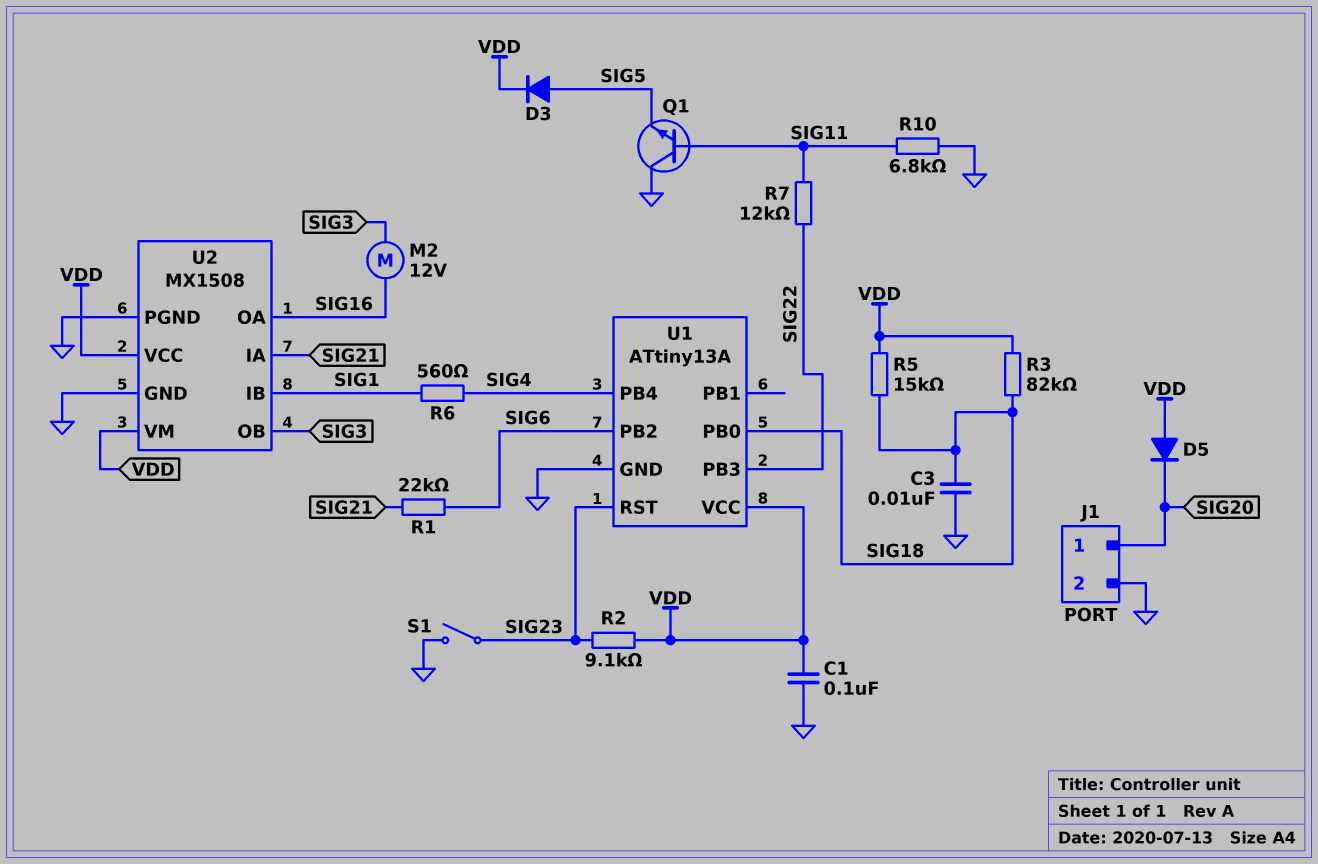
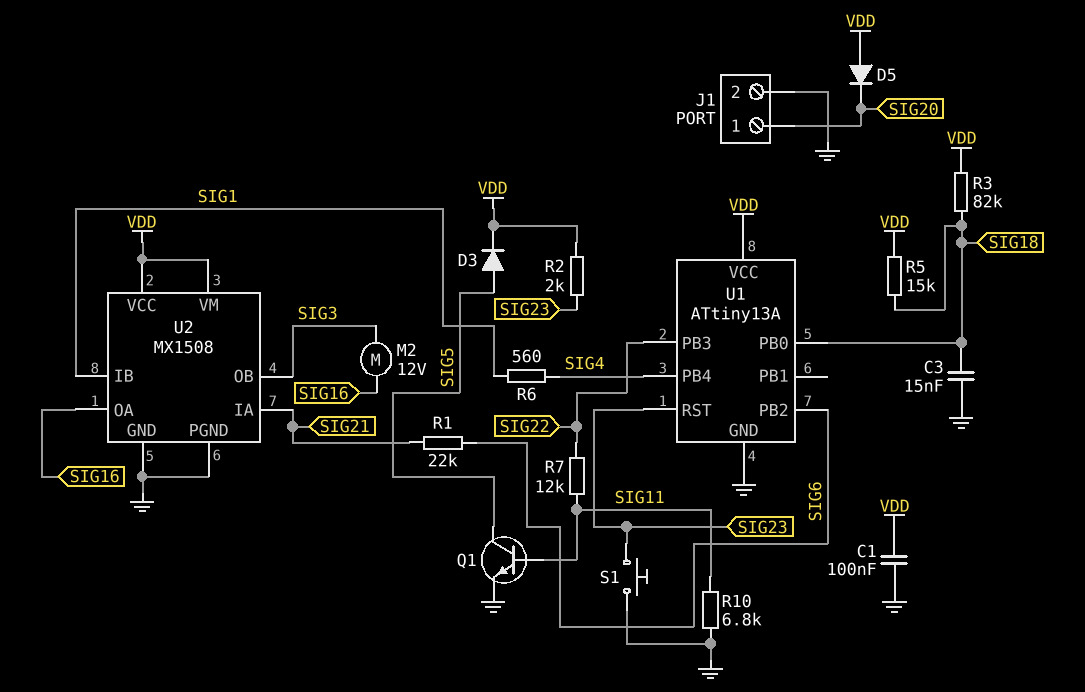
C3: 10nF (GND, SIG18) -> 15nF (GND, SIG18)
Q1: NPN (B SIG11, C GND, E SIG5) -> NPN (B SIG11, C SIG5, E GND)
R2: 9.1k (SIG23, VDD) -> 2k (SIG23, VDD)
S1: switch (GND, SIG23) -> button (GND, SIG23)

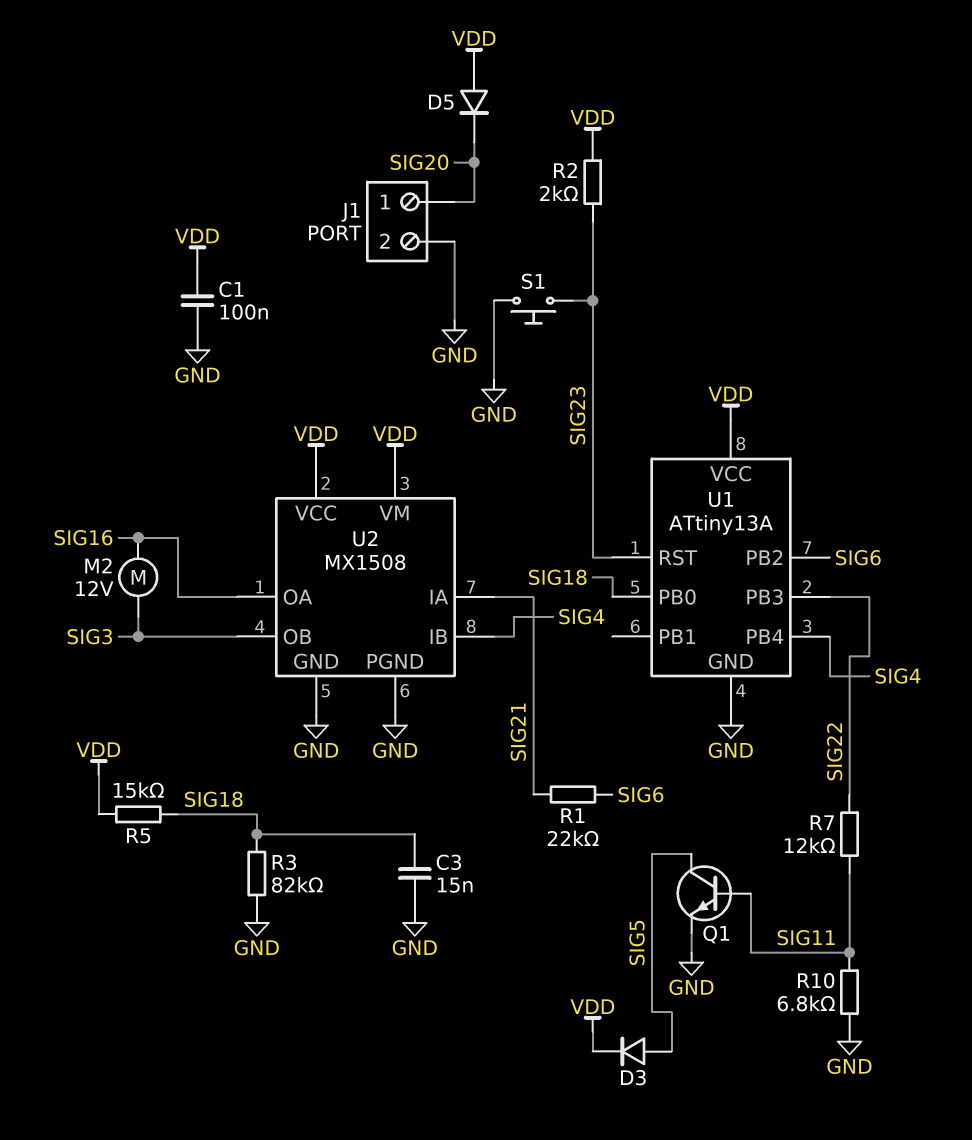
R3: 82k (SIG18, VDD) -> 82k (GND, SIG18)
R6: 560 (SIG1, SIG4) -> none
U2 pin IB: SIG1 -> SIG4

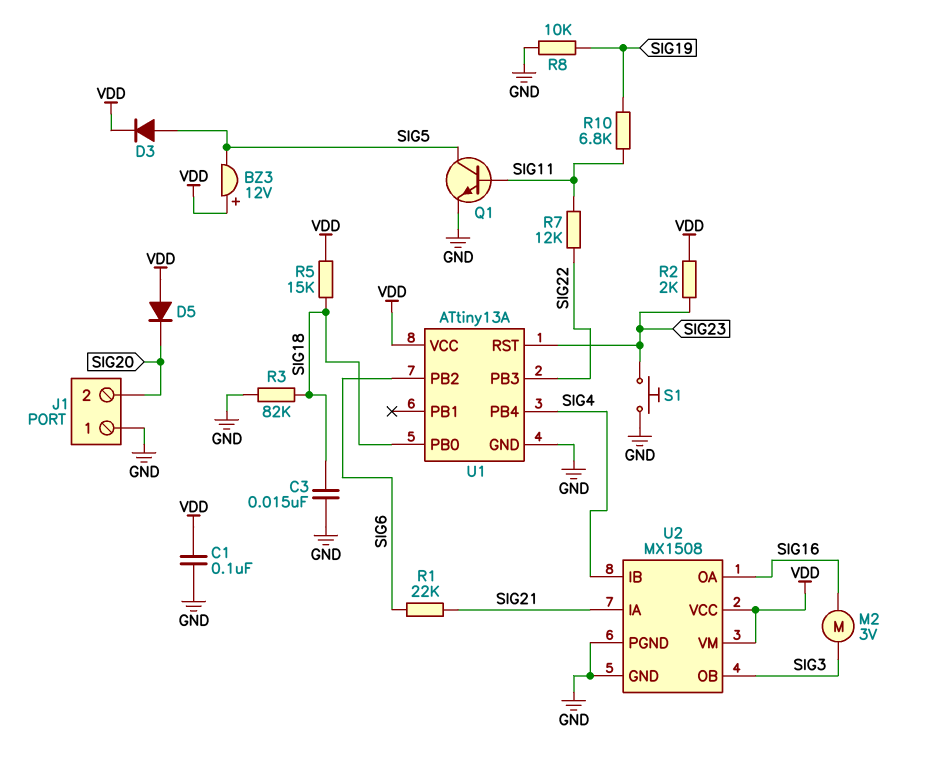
BZ3: none -> buzzer 12V (plus VDD, minus SIG5)
J1 pin 1: SIG20 -> GND
J1 pin 2: GND -> SIG20
M2: motor 12V (SIG3, SIG16) -> motor 3V (SIG3, SIG16)
R8: none -> 10k (GND, SIG19)
R10: 6.8k (GND, SIG11) -> 6.8k (SIG11, SIG19)

